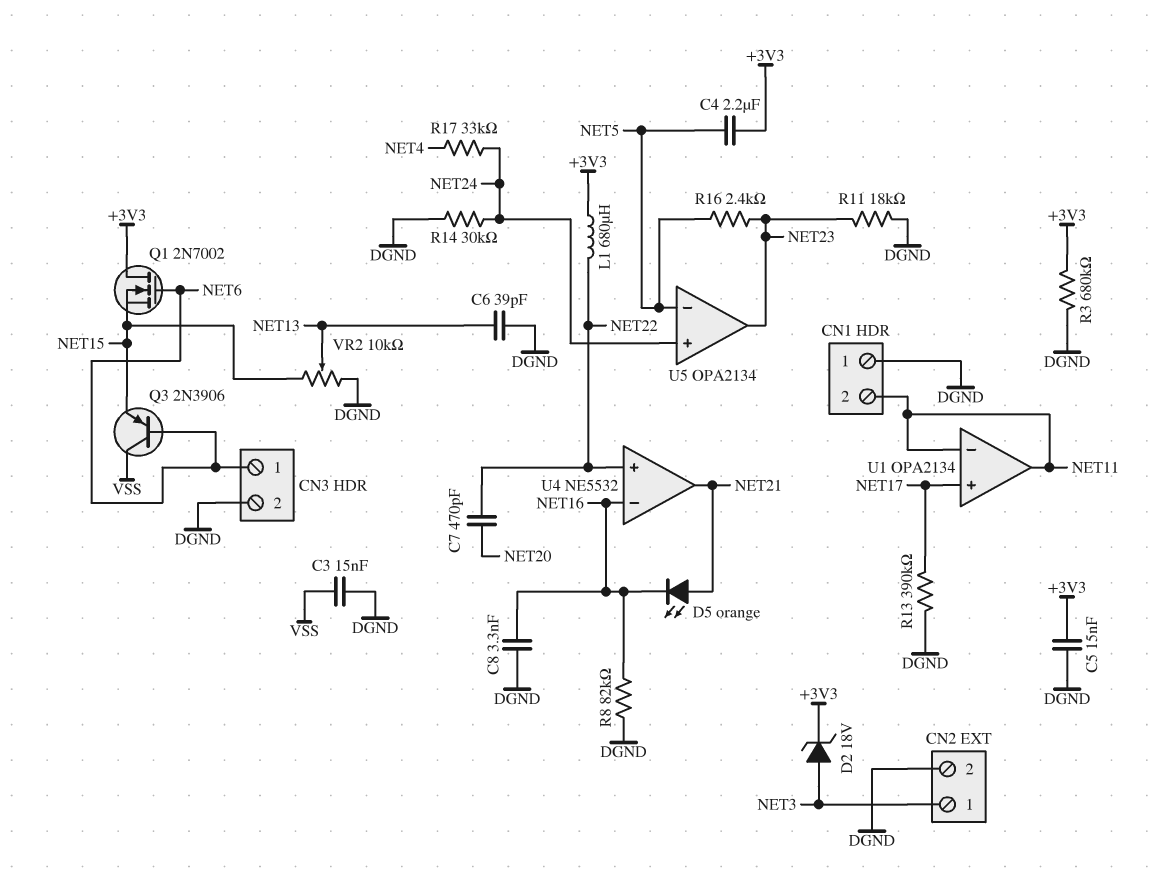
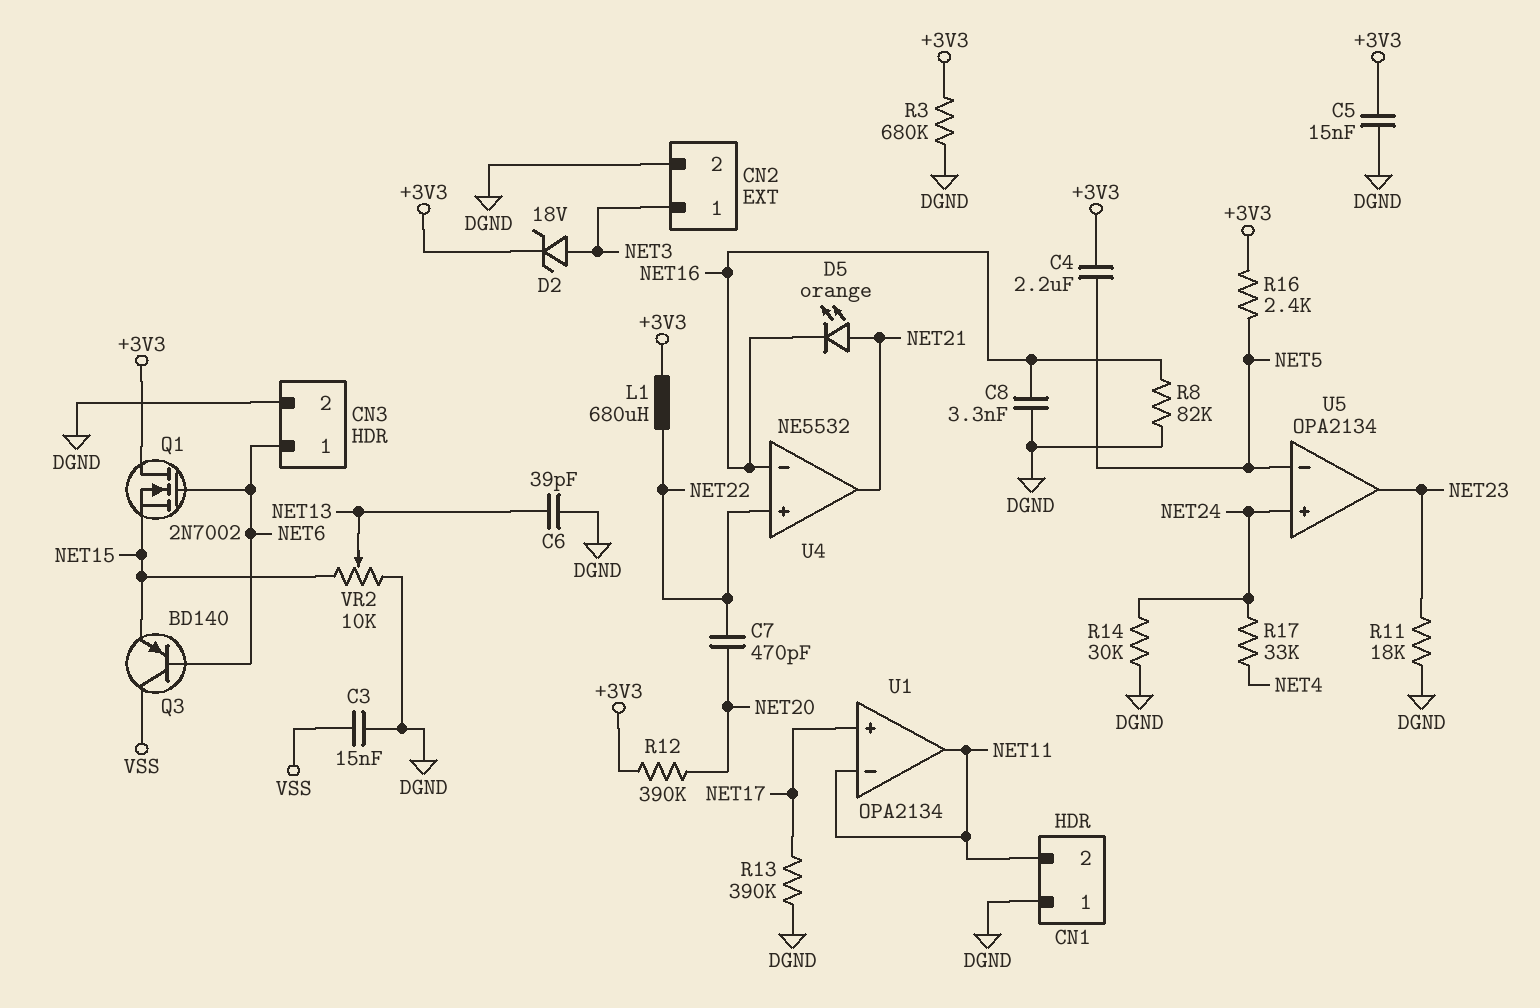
Q3: PNP 2N3906 (B NET6, C VSS, E NET15) -> PNP BD140 (B NET6, C VSS, E NET15)
R12: none -> 390k (+3V3, NET20)
R16: 2.4k (NET5, NET23) -> 2.4k (+3V3, NET5)

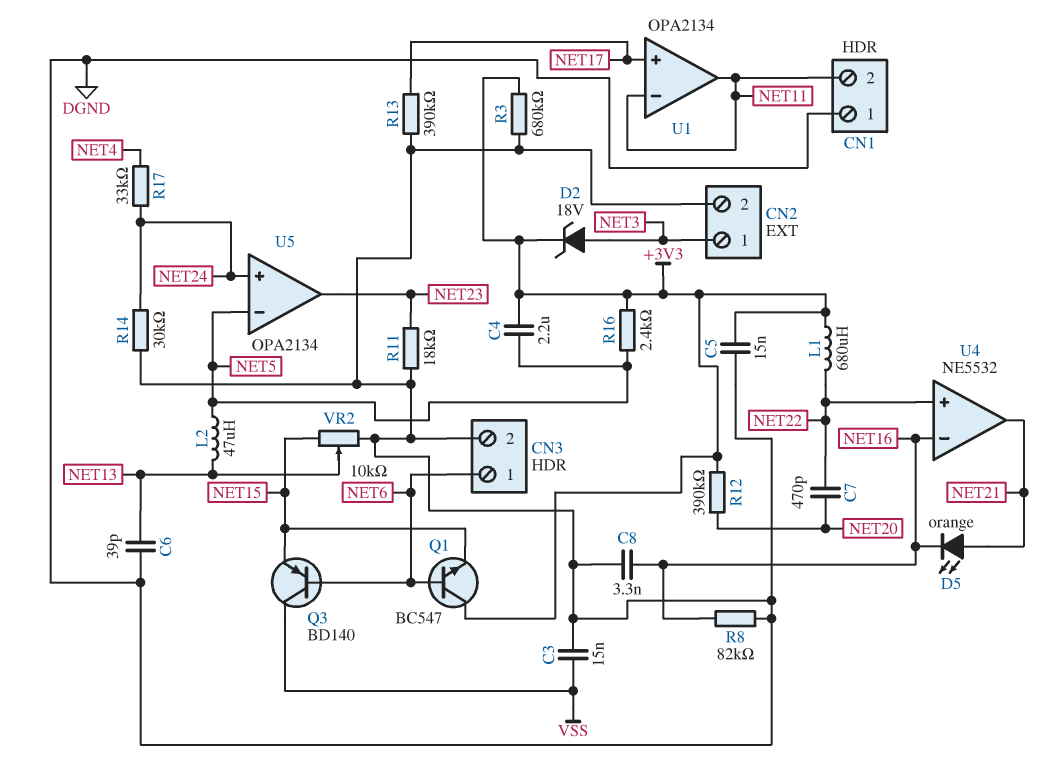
L2: none -> 47uH (NET5, NET13)
Q1: NMOS 2N7002 (G NET6, D +3V3, S NET15) -> NPN BC547 (B NET6, C +3V3, E NET15)

